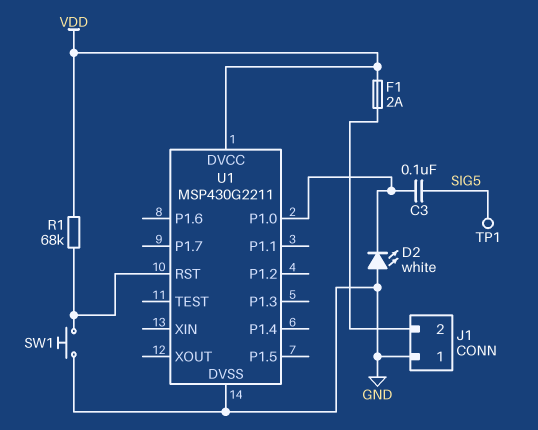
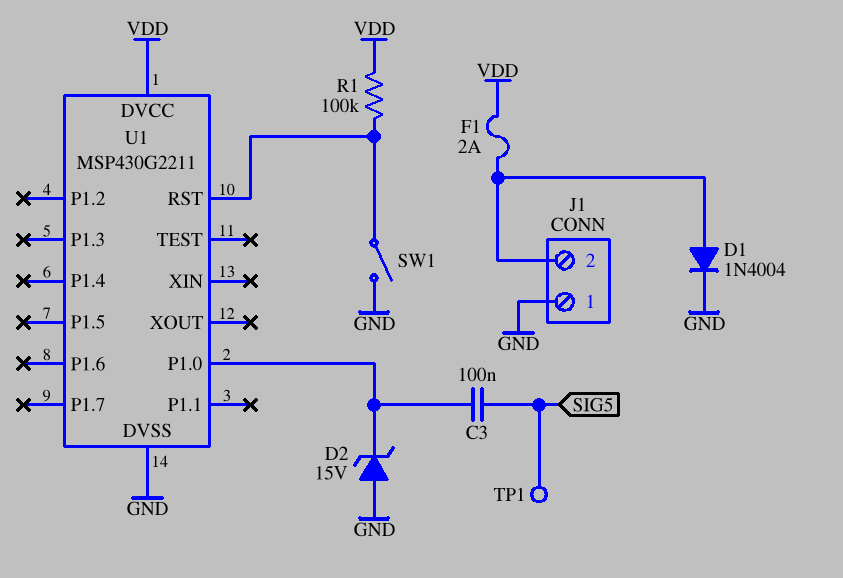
D1: none -> diode 1N4004 (A J1/2, K GND)
D2: LED white (A GND, K U1/P1.0) -> zener 15V (A GND, K U1/P1.0)
R1: 68k (U1/RST, VDD) -> 100k (U1/RST, VDD)
SW1: button (GND, U1/RST) -> switch (GND, U1/RST)

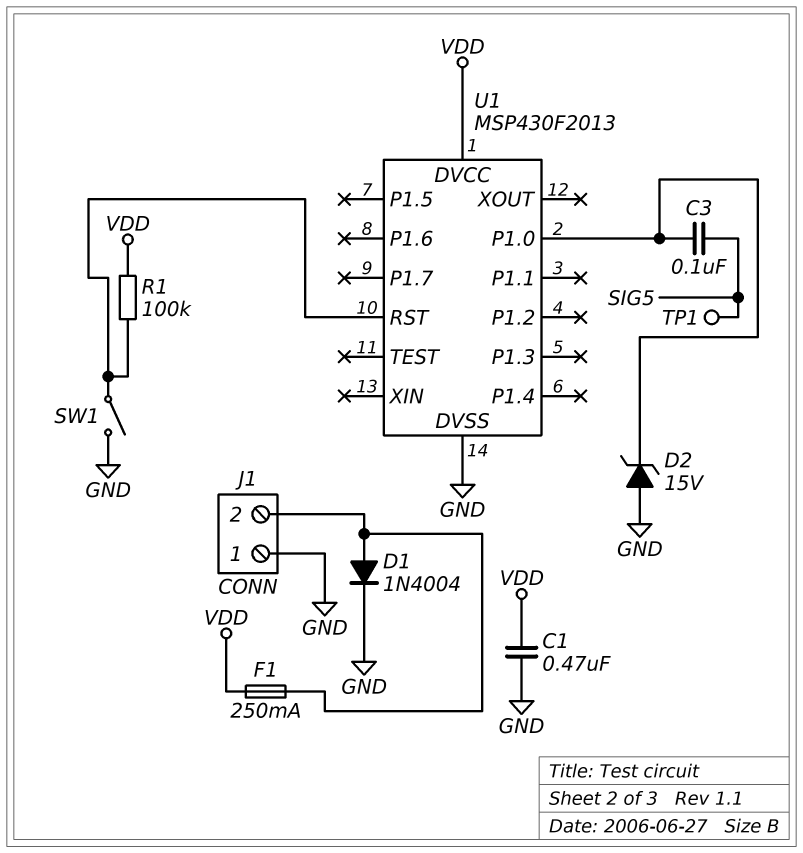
C1: none -> 470nF (GND, VDD)
F1: 2A (J1/2, VDD) -> 250mA (J1/2, VDD)
U1: MSP430G2211 -> MSP430F2013

